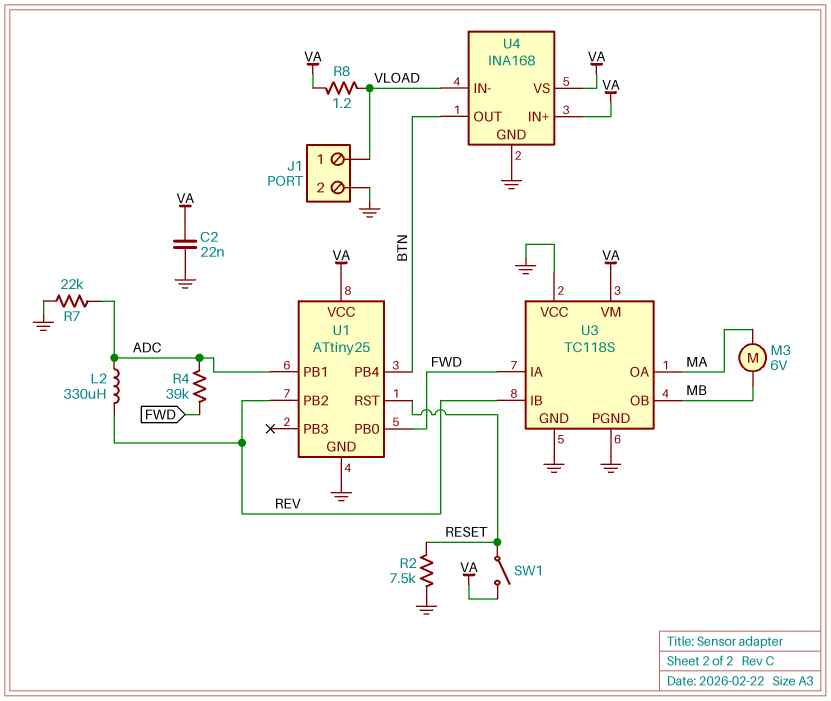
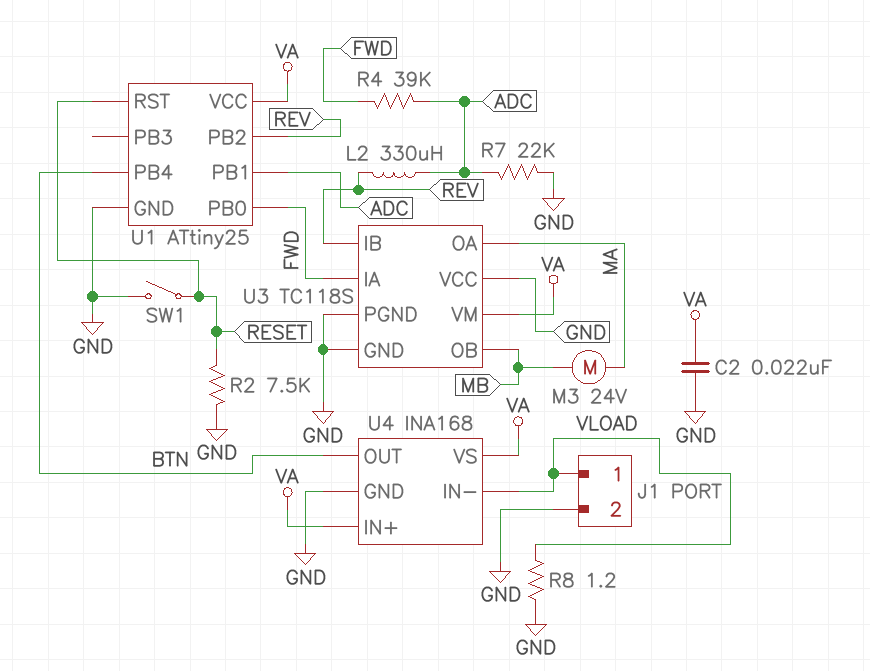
M3: motor 6V (MA, MB) -> motor 24V (MA, MB)
R8: 1.2 (VA, VLOAD) -> 1.2 (GND, VLOAD)
SW1: switch (RESET, VA) -> switch (GND, RESET)

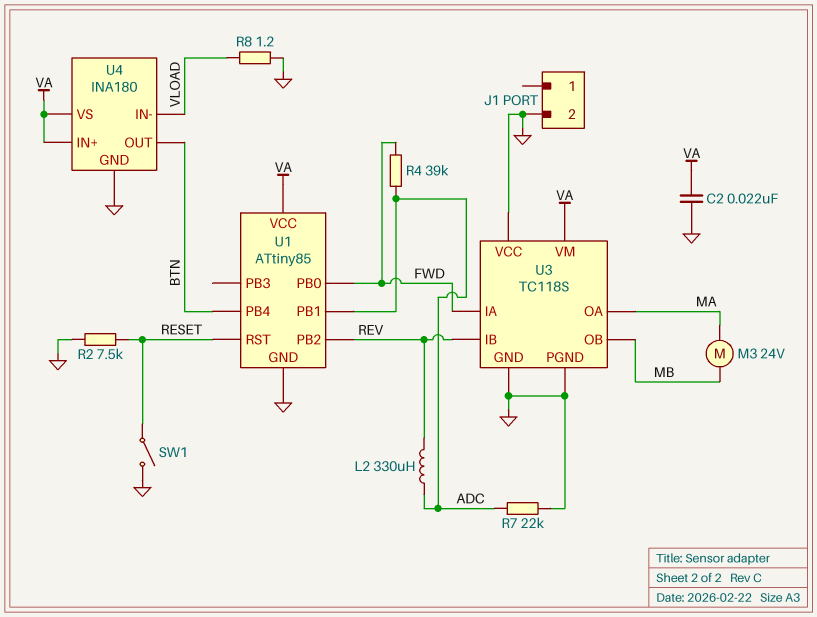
J1 pin 1: VLOAD -> none
U1: ATtiny25 -> ATtiny85
U4: INA168 -> INA180

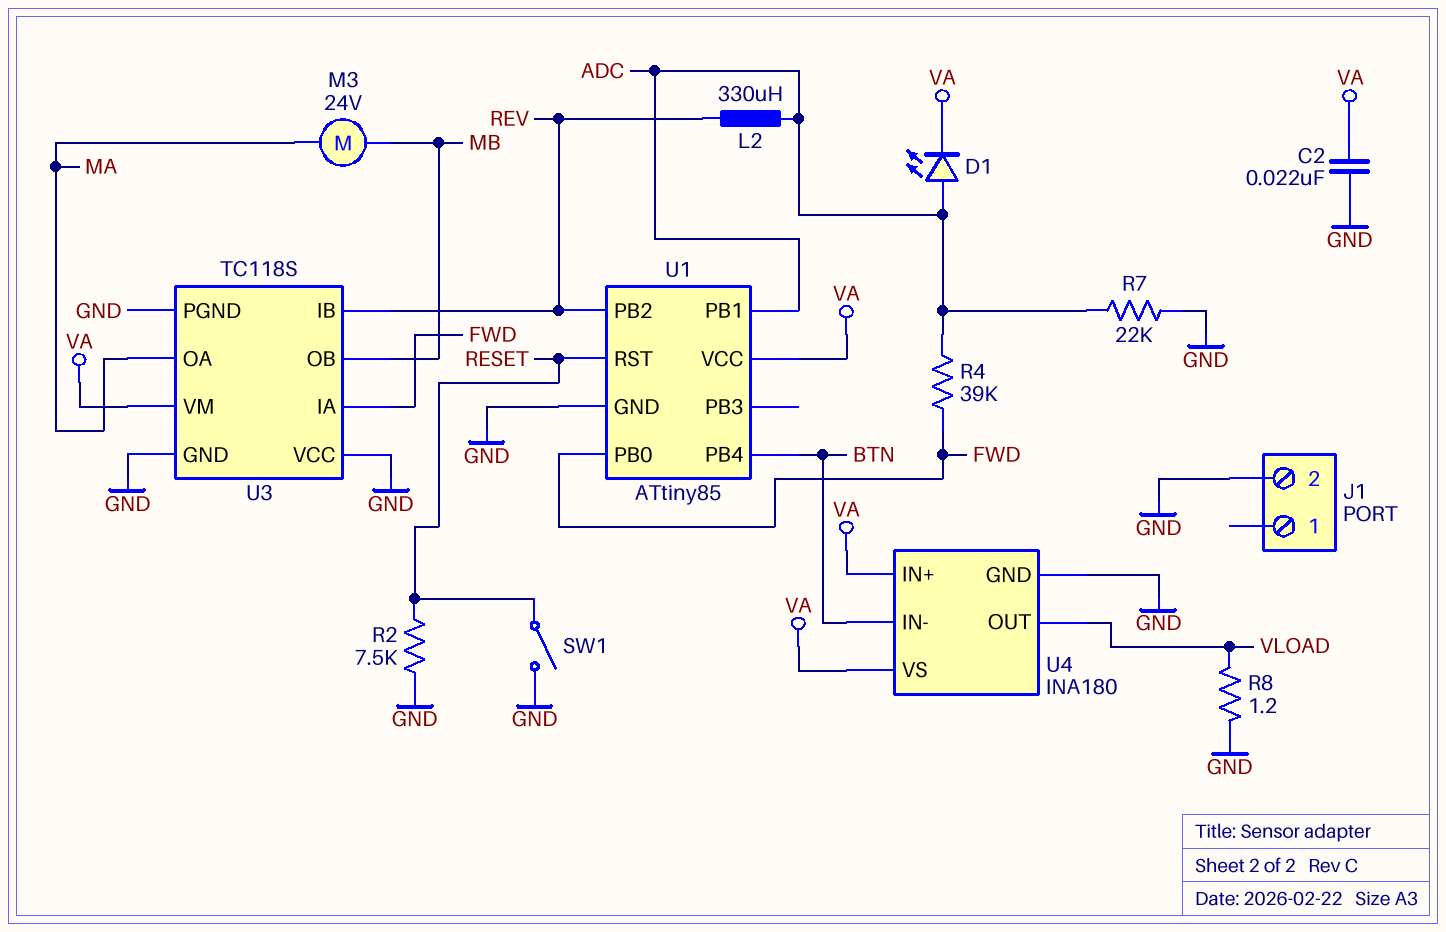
D1: none -> LED (A ADC, K VA)
U4 pin IN-: VLOAD -> BTN
U4 pin OUT: BTN -> VLOAD

